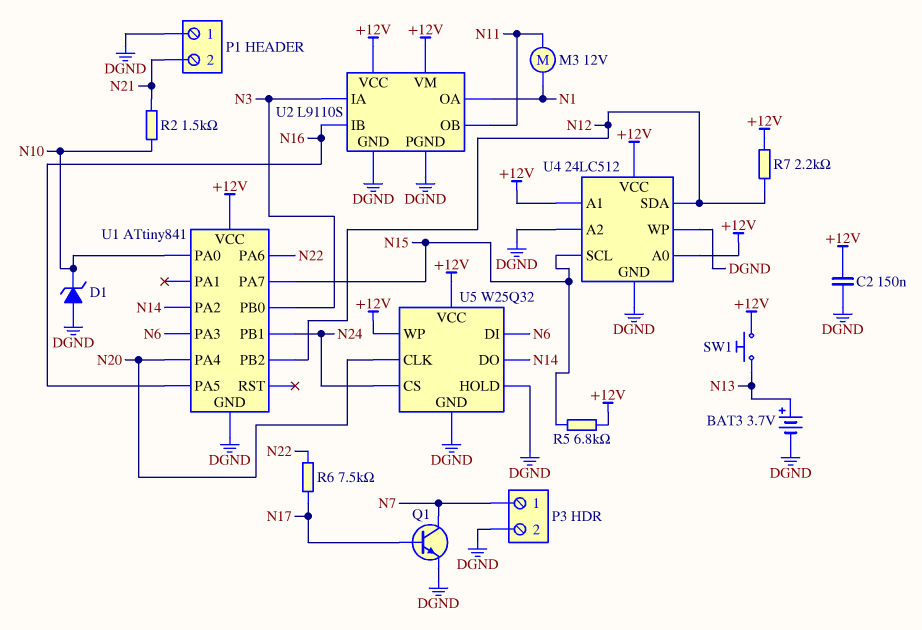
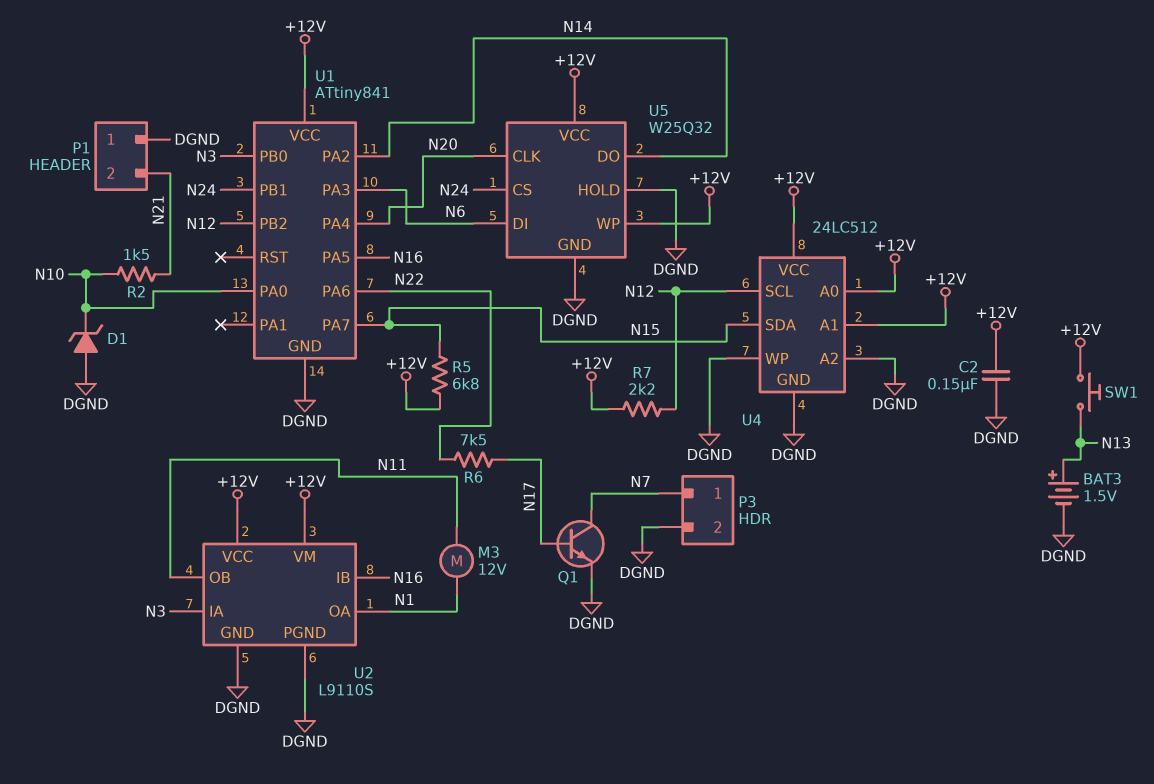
BAT3: 3.7V (plus N13, minus DGND) -> 1.5V (plus N13, minus DGND)
U4 pin SCL: N15 -> N12
U4 pin SDA: N12 -> N15

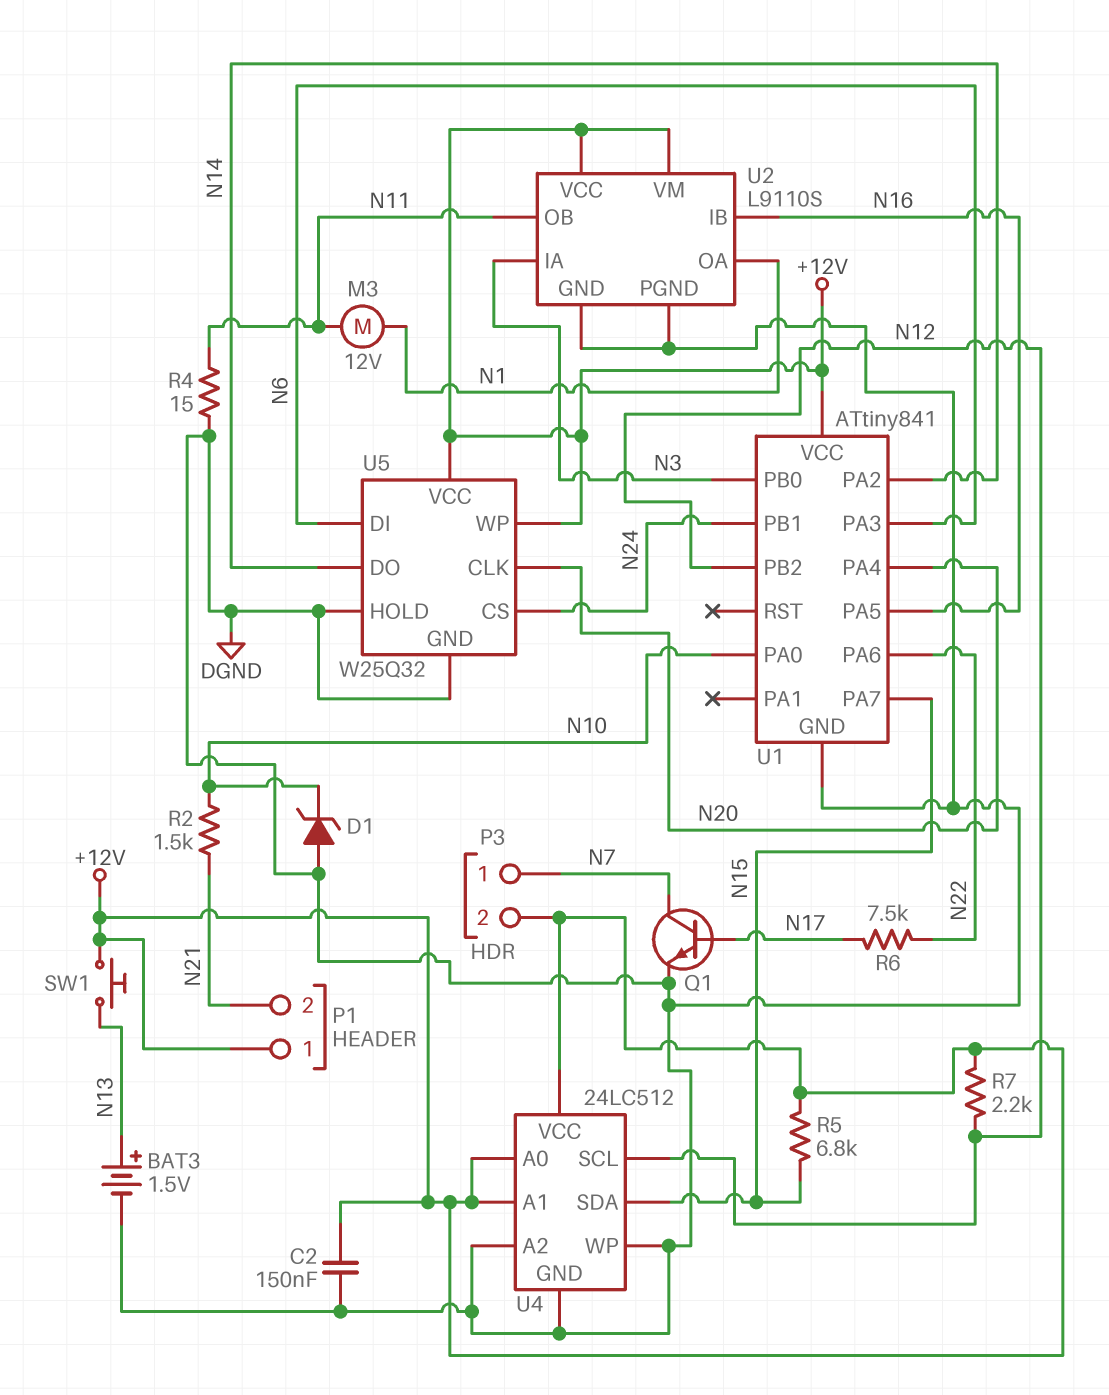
P1 pin 1: DGND -> +12V
P3 pin 2: DGND -> +12V
R4: none -> 15 (DGND, N11)

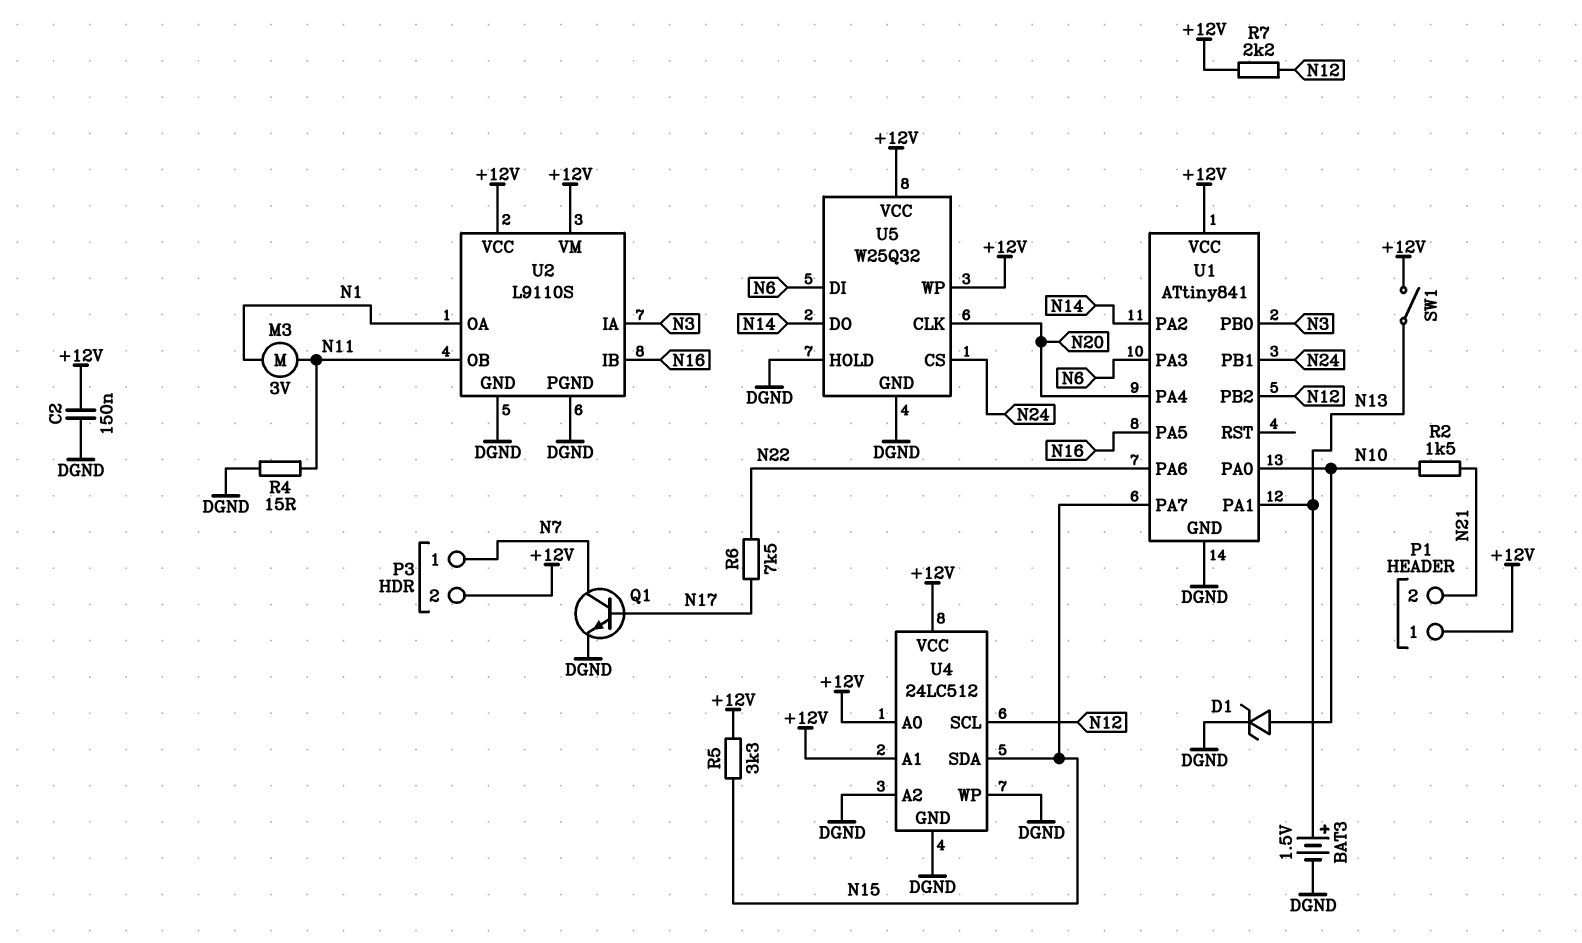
D1: zener (A DGND, K N10) -> zener (A N10, K DGND)
M3: motor 12V (N1, N11) -> motor 3V (N1, N11)
R5: 6.8k (+12V, N15) -> 3.3k (+12V, N15)
SW1: button (+12V, N13) -> switch (+12V, N13)
U1 pin PA1: none -> N13

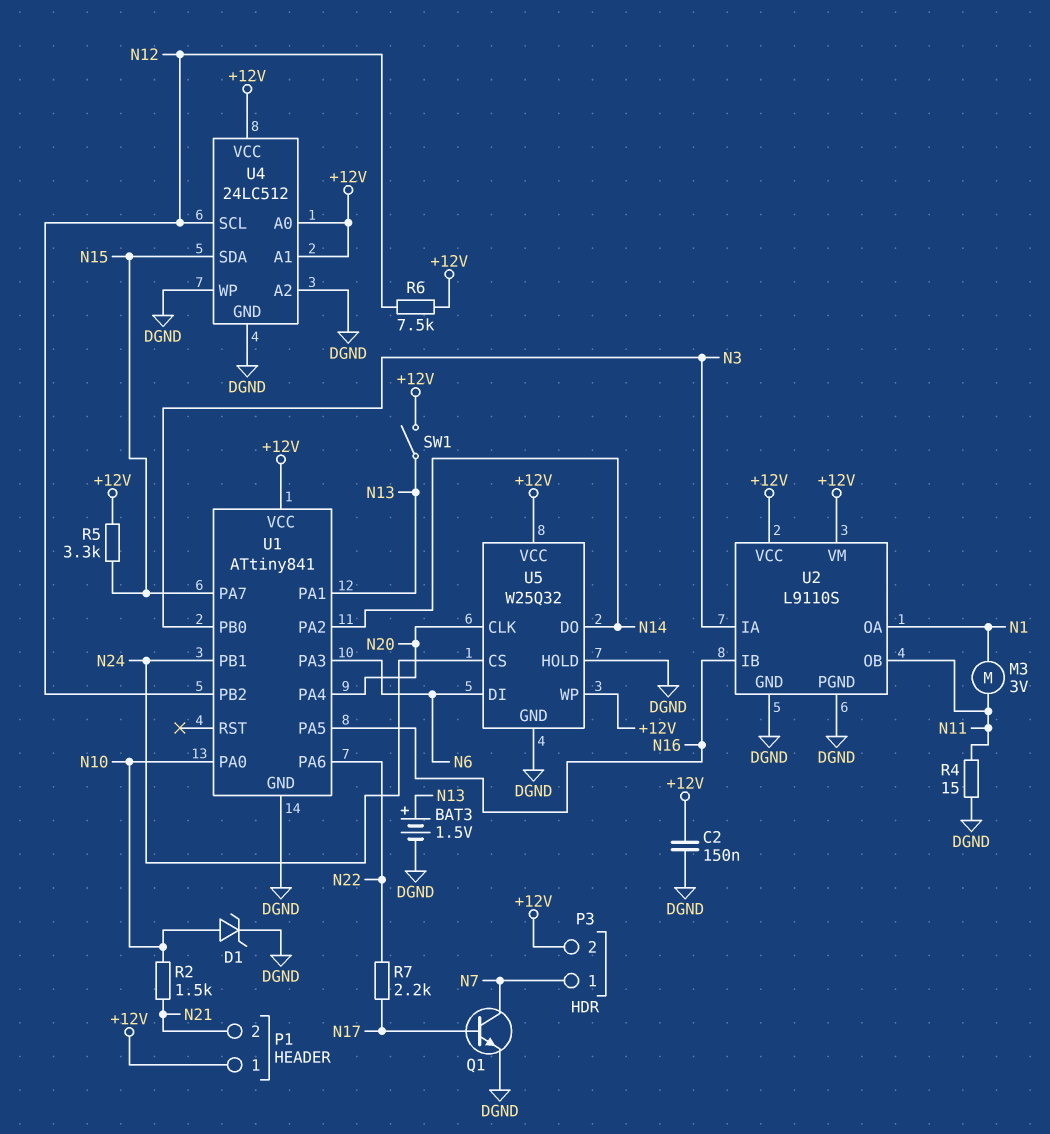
R6: 7.5k (N17, N22) -> 7.5k (+12V, N12)
R7: 2.2k (+12V, N12) -> 2.2k (N17, N22)

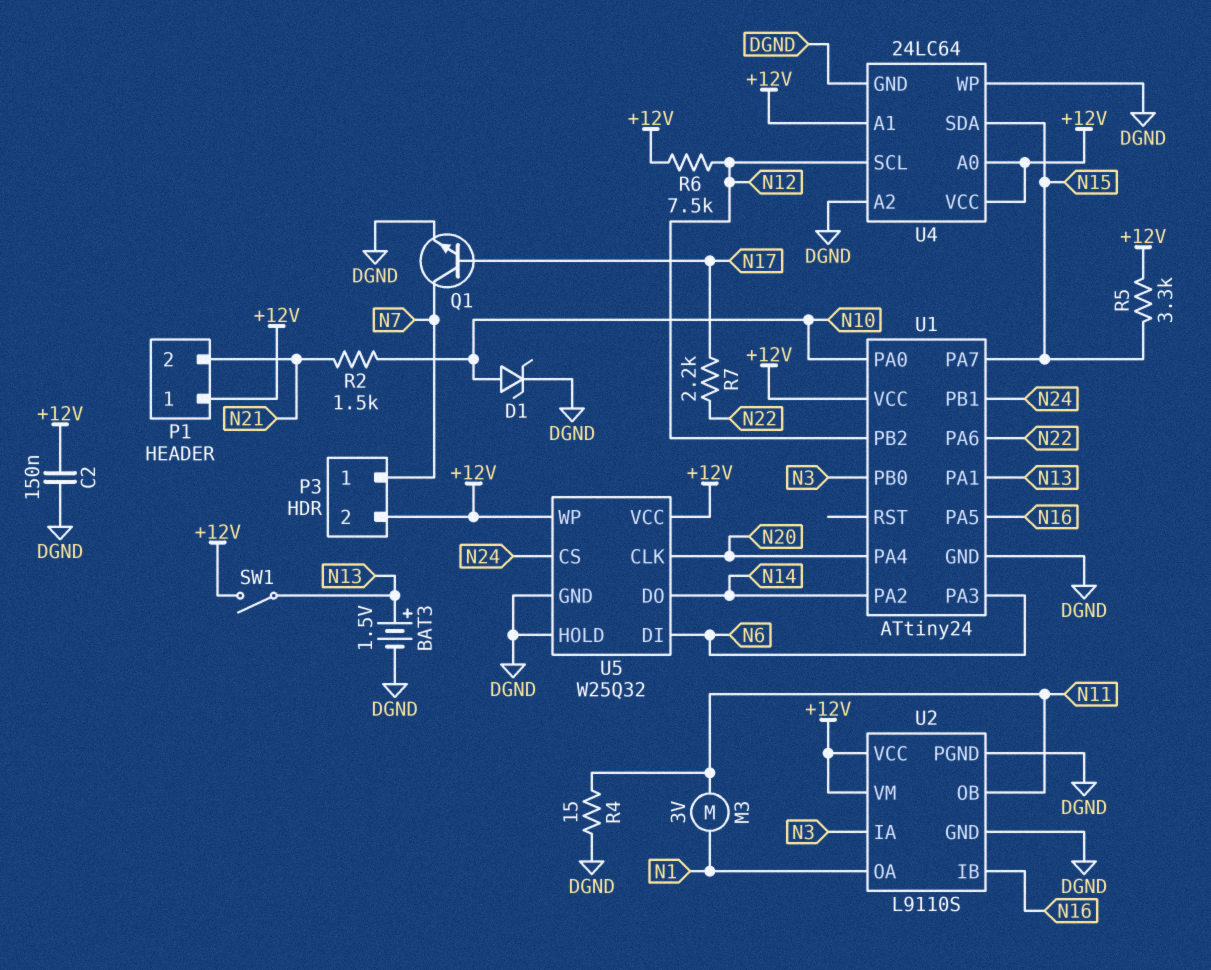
U1: ATtiny841 -> ATtiny24
U4: 24LC512 -> 24LC64

